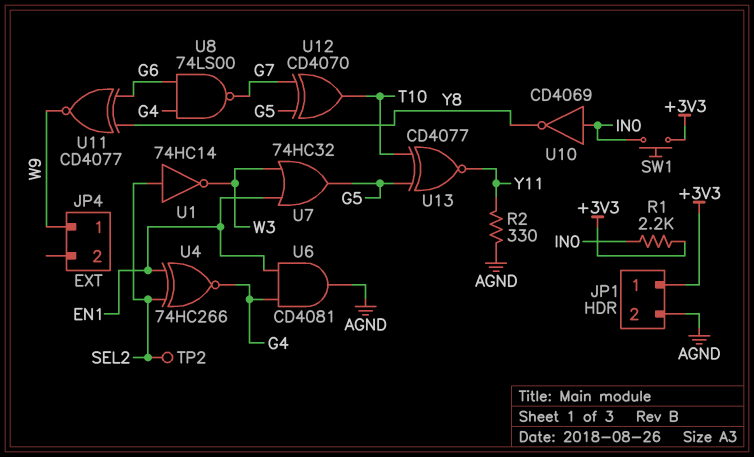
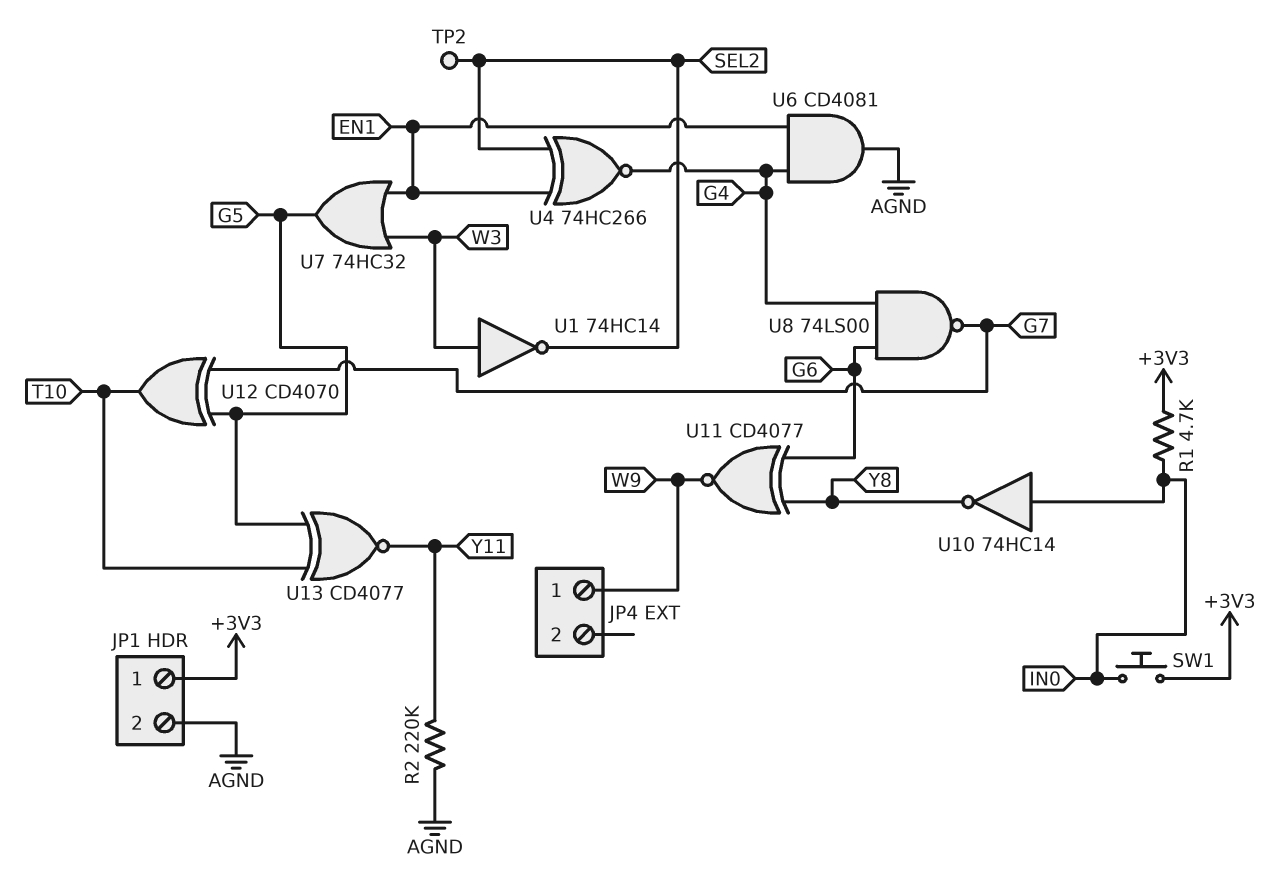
R1: 2.2k (+3V3, IN0) -> 4.7k (+3V3, IN0)
R2: 330 (AGND, Y11) -> 220k (AGND, Y11)
U1: NOT 74HC14 (in SEL2, out W3) -> NOT 74HC14 (in W3, out SEL2)
U10: NOT CD4069 (in IN0, out Y8) -> NOT 74HC14 (in IN0, out Y8)

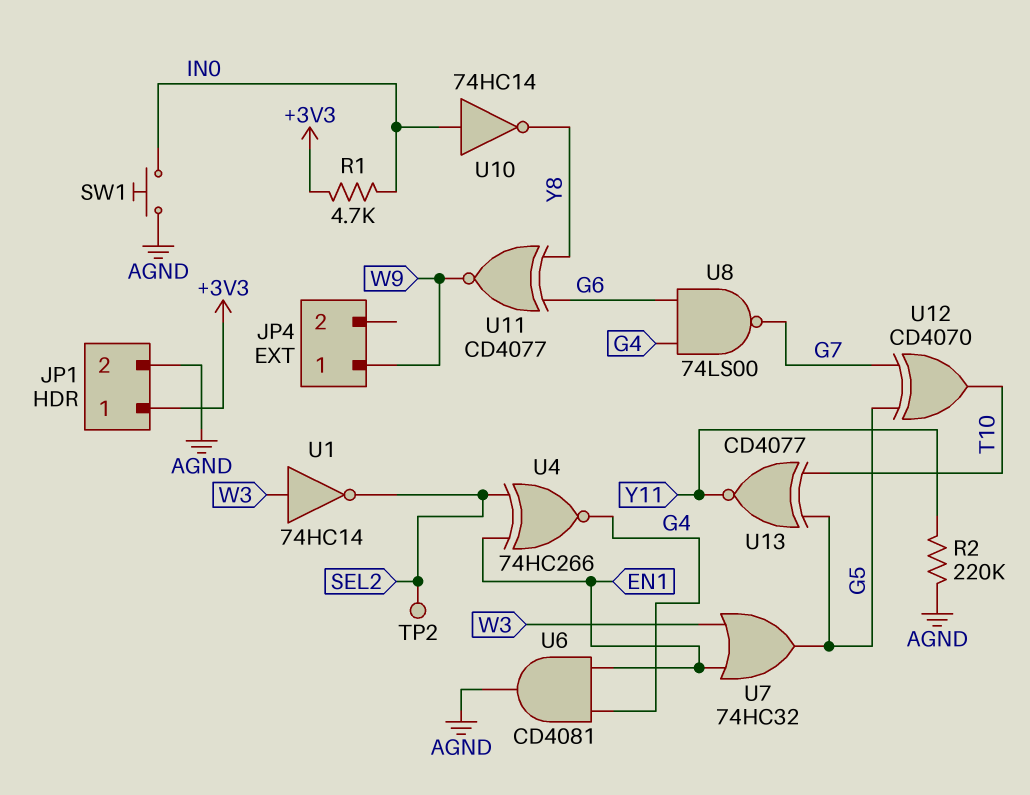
SW1: button (+3V3, IN0) -> button (AGND, IN0)

